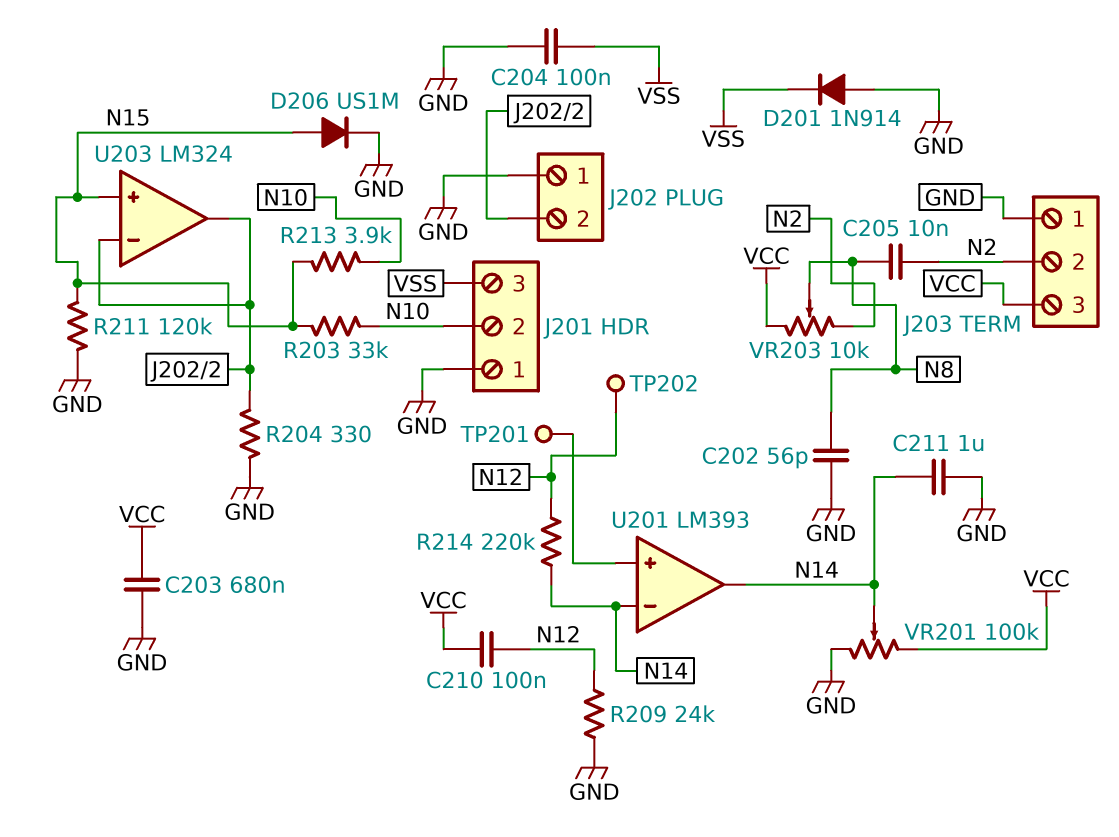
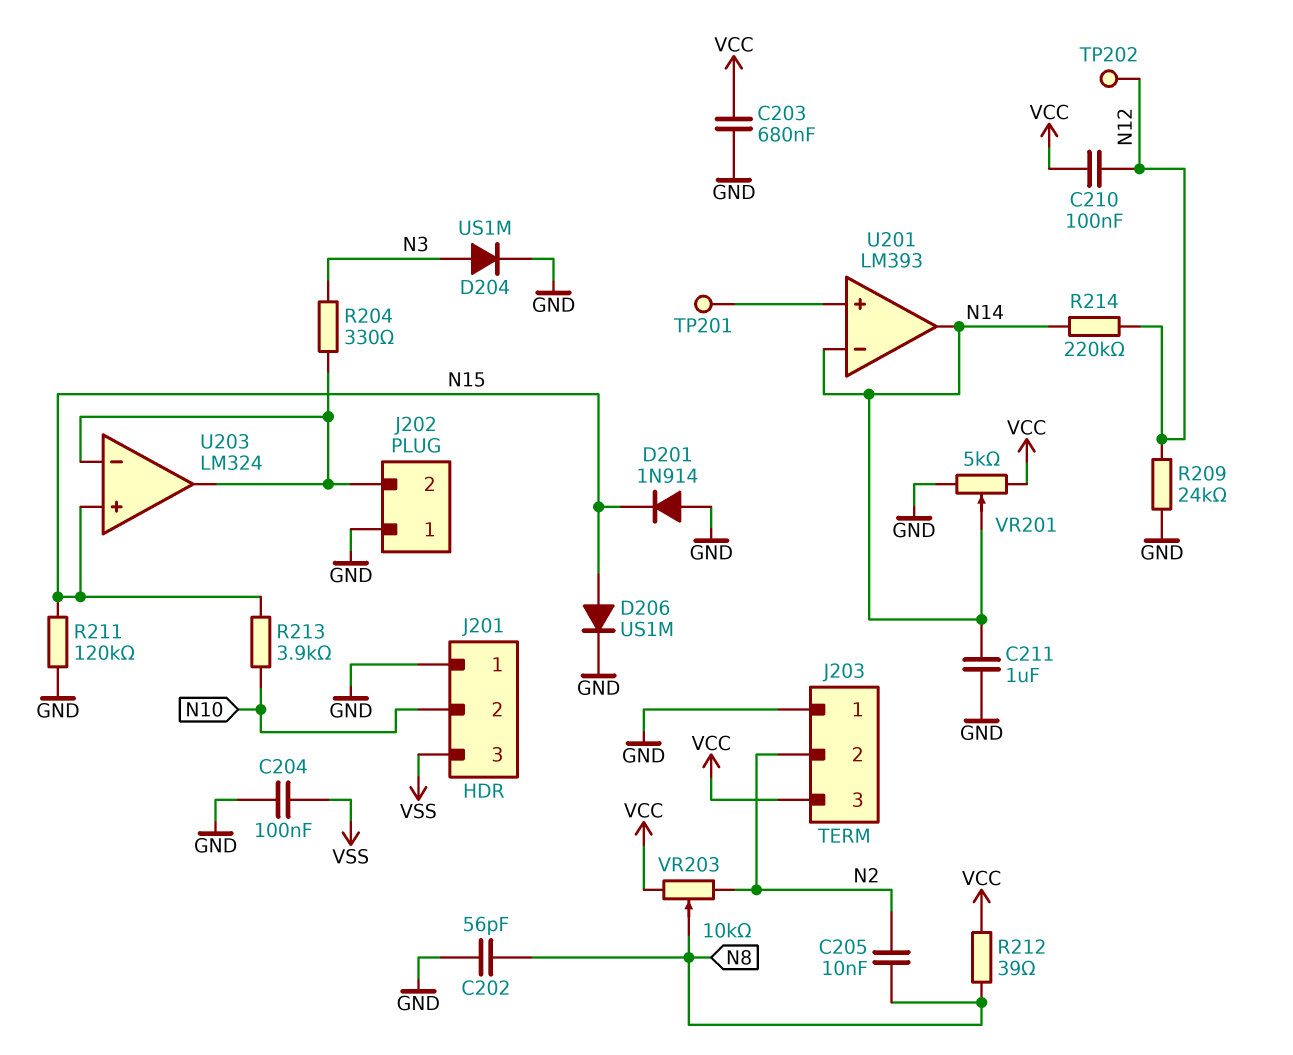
D201: diode 1N914 (A GND, K VSS) -> diode 1N914 (A GND, K N15)
D204: none -> diode US1M (A N3, K GND)
R203: 33k (N10, N15) -> none
R204: 330 (GND, J202/2) -> 330 (J202/2, N3)
R212: none -> 39 (N8, VCC)
VR201: 100k (GND, VCC, wiper N14) -> 5k (GND, VCC, wiper N14)

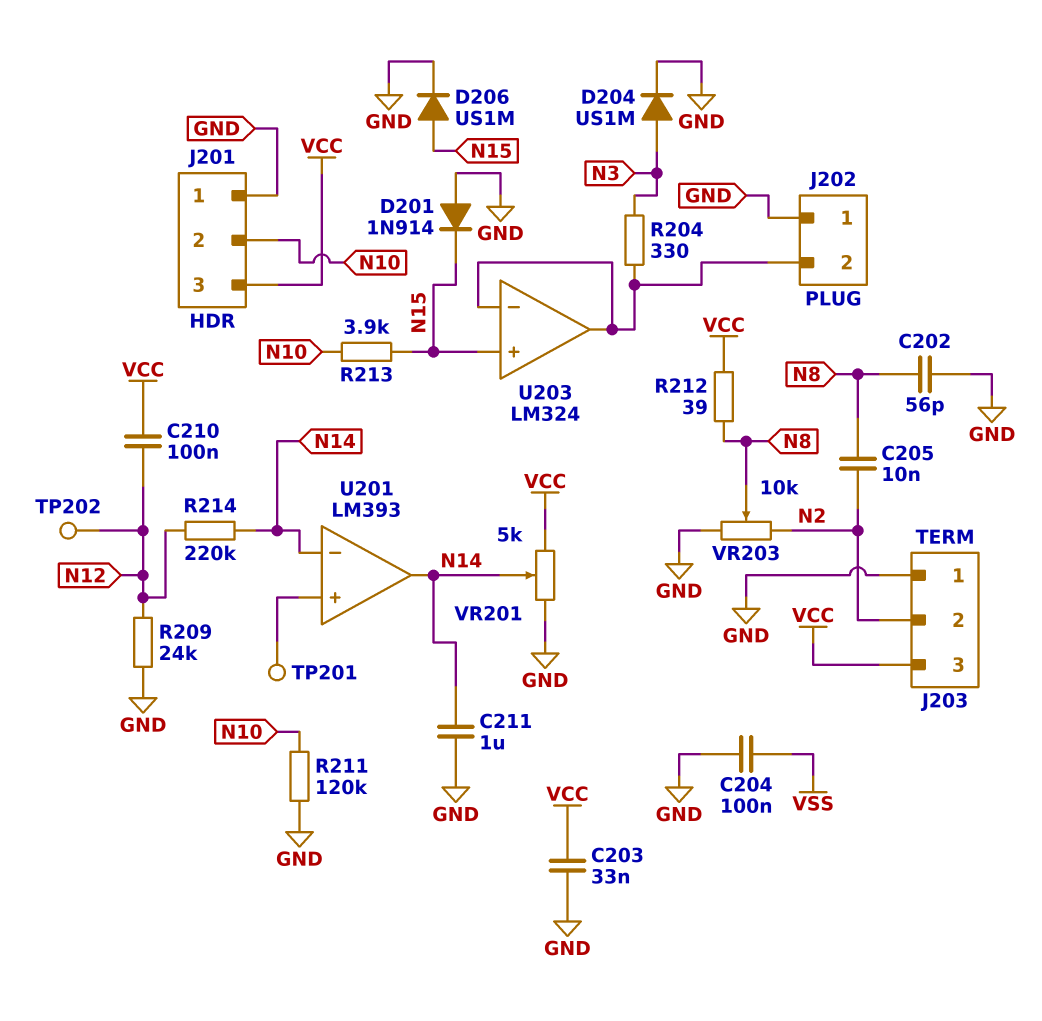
C203: 680nF (GND, VCC) -> 33nF (GND, VCC)
J201 pin 3: VSS -> VCC
R211: 120k (GND, N15) -> 120k (GND, N10)
VR203: 10k (N2, VCC, wiper N8) -> 10k (GND, N2, wiper N8)

